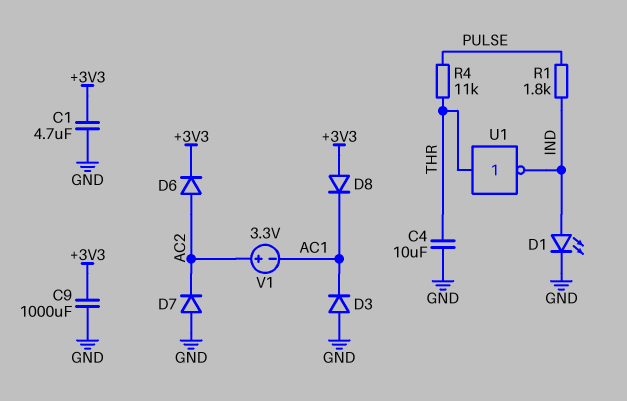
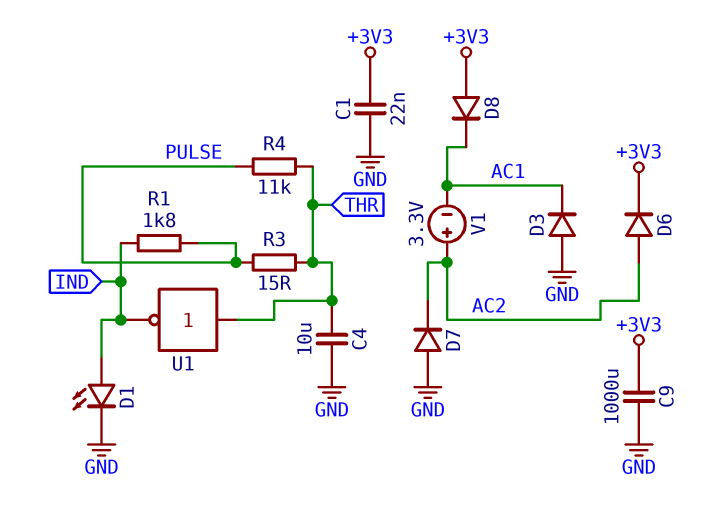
C1: 4.7uF (+3V3, GND) -> 22nF (+3V3, GND)
R3: none -> 15 (PULSE, THR)

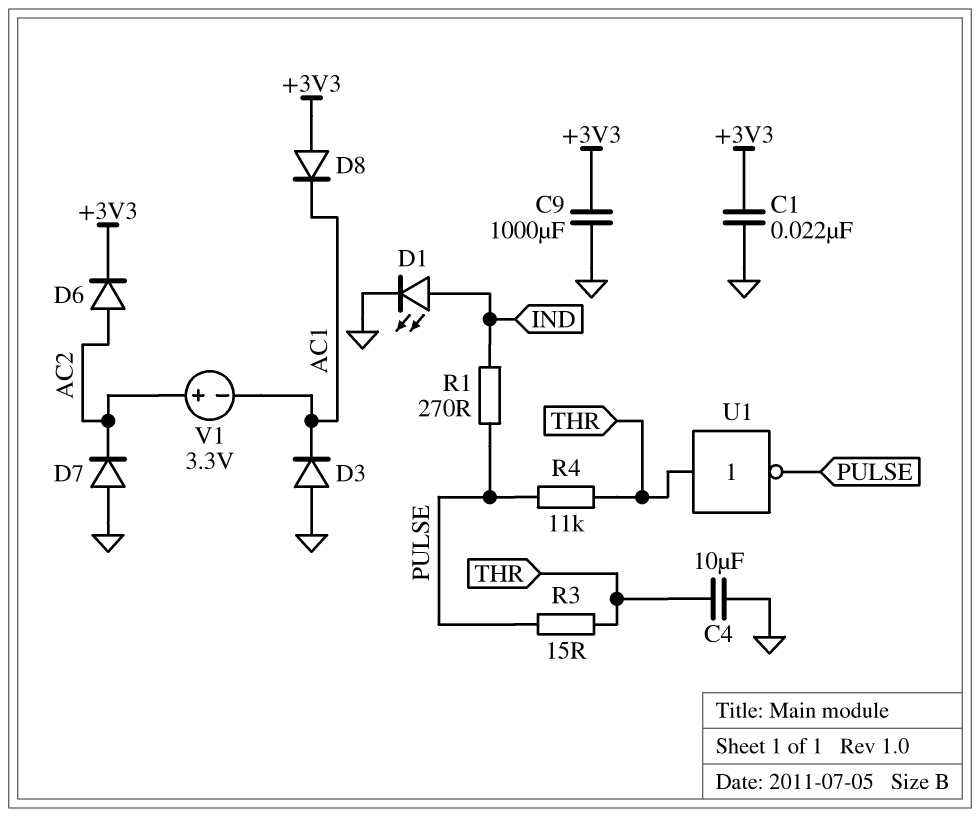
R1: 1.8k (IND, PULSE) -> 270 (IND, PULSE)
U1: NOT (in THR, out IND) -> NOT (in THR, out PULSE)

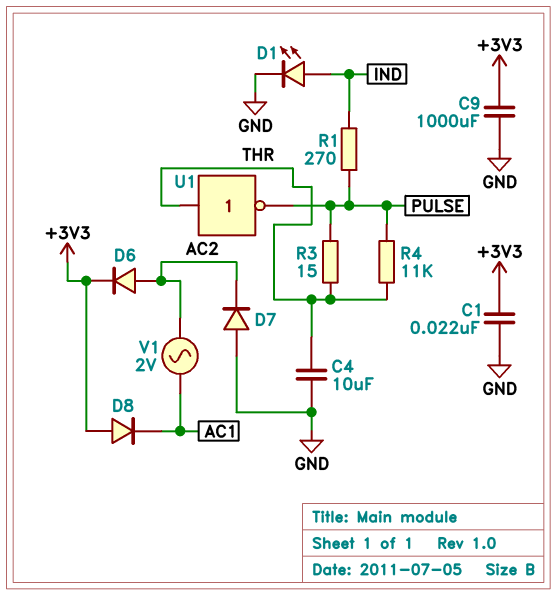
D3: diode (A GND, K AC1) -> none
V1: 3.3V (plus AC2, minus AC1) -> AC 2V (AC1, AC2)

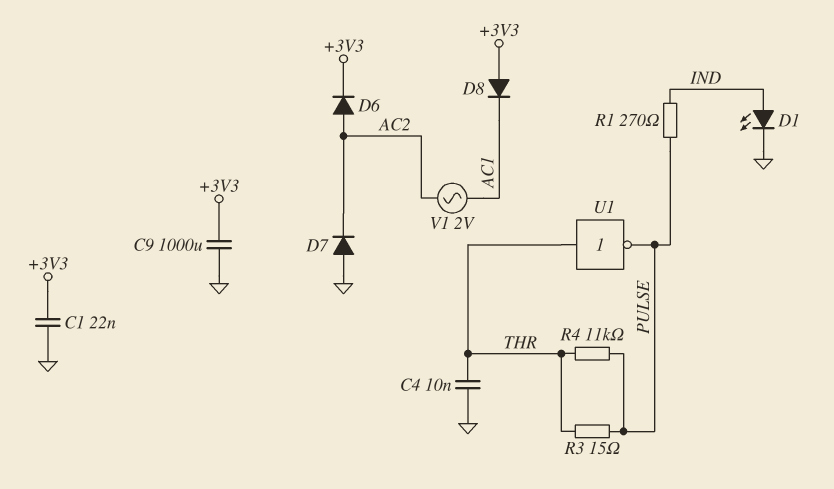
C4: 10uF (GND, THR) -> 10nF (GND, THR)

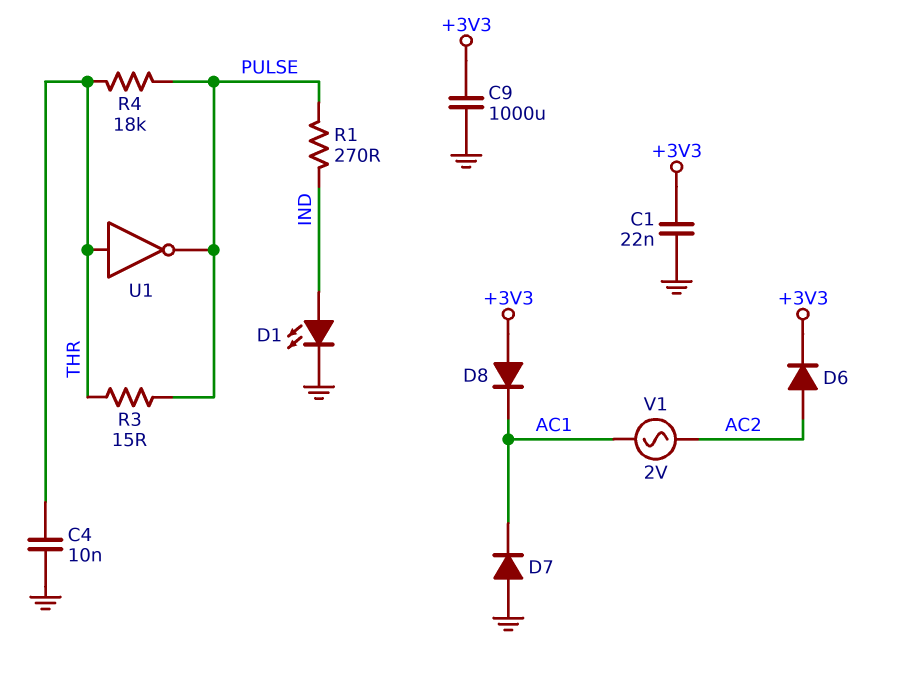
D7: diode (A GND, K AC2) -> diode (A GND, K AC1)
R4: 11k (PULSE, THR) -> 18k (PULSE, THR)

